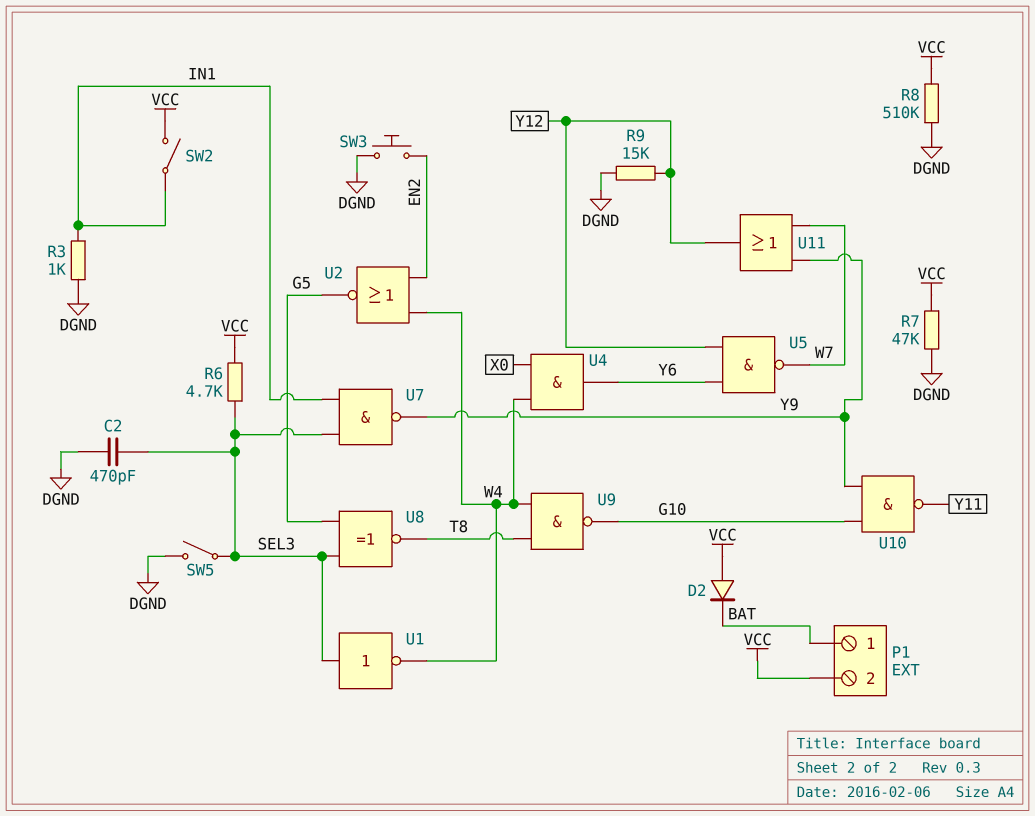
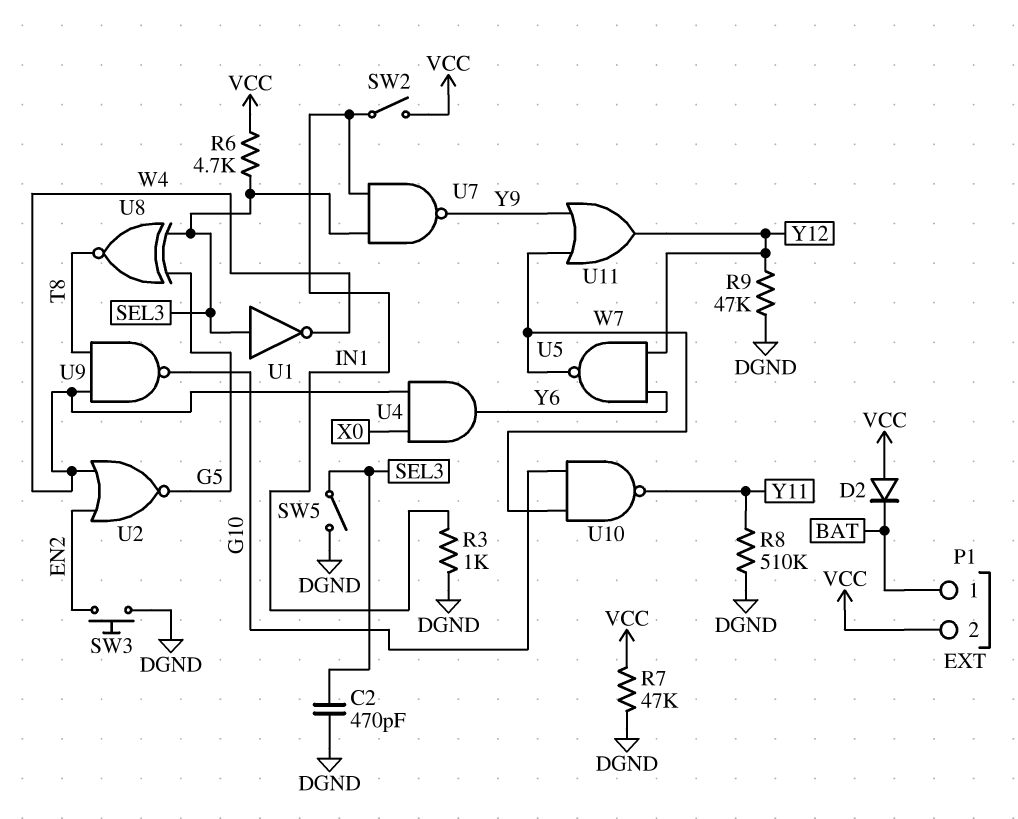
R8: 510k (DGND, VCC) -> 510k (DGND, Y11)
R9: 15k (DGND, Y12) -> 47k (DGND, Y12)
U10: NAND (in G10, in Y9, out Y11) -> NAND (in G10, in W7, out Y11)

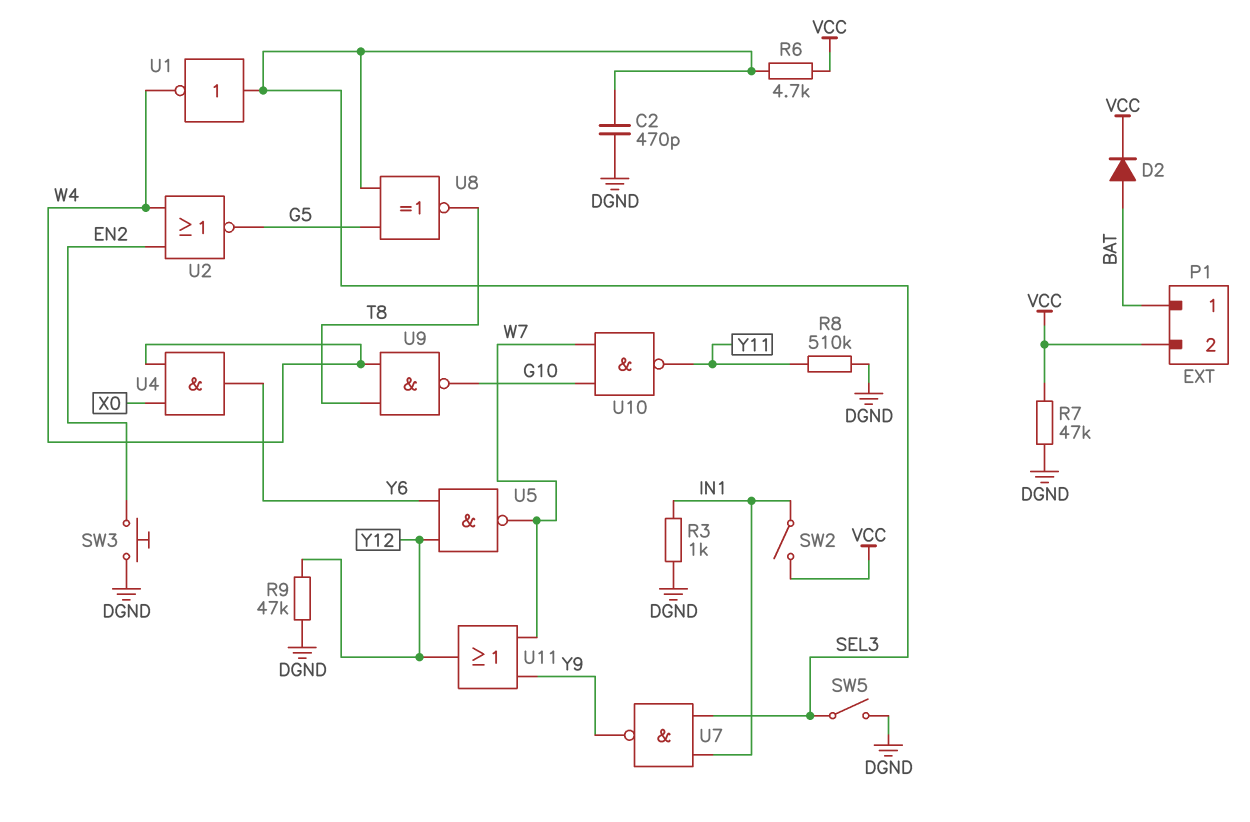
D2: diode (A VCC, K BAT) -> diode (A BAT, K VCC)

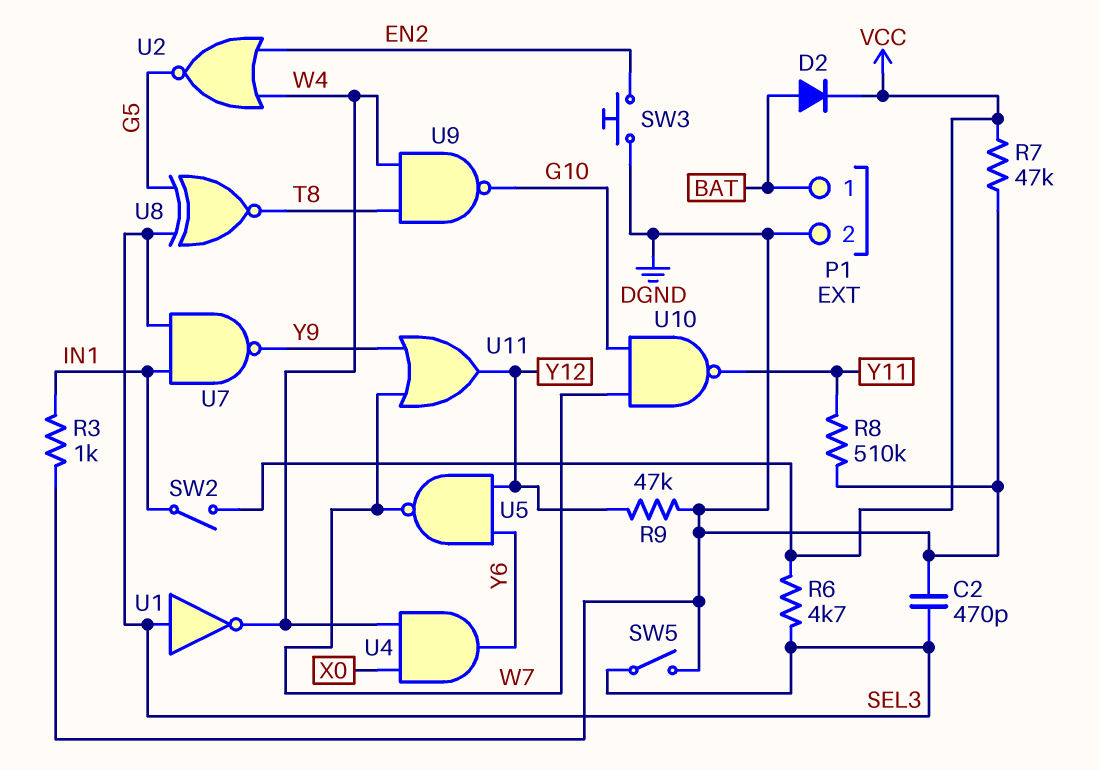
P1 pin 2: VCC -> DGND

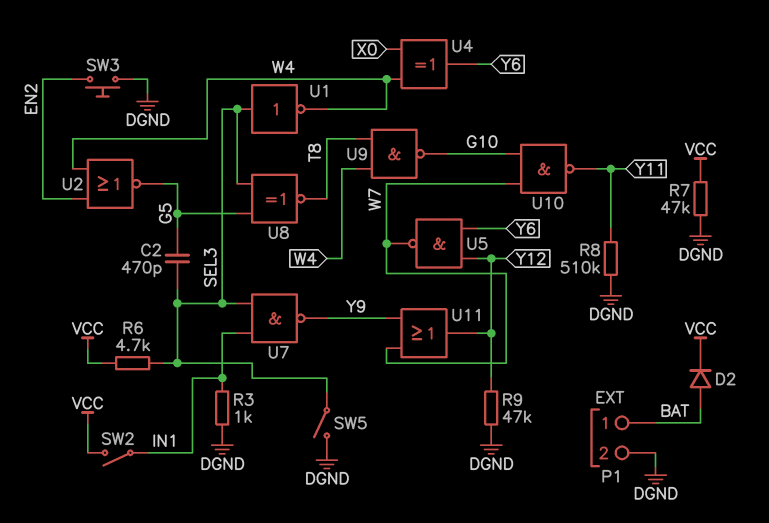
C2: 470pF (DGND, SEL3) -> 470pF (G5, SEL3)
U4: AND (in W4, in X0, out Y6) -> XOR (in W4, in X0, out Y6)

